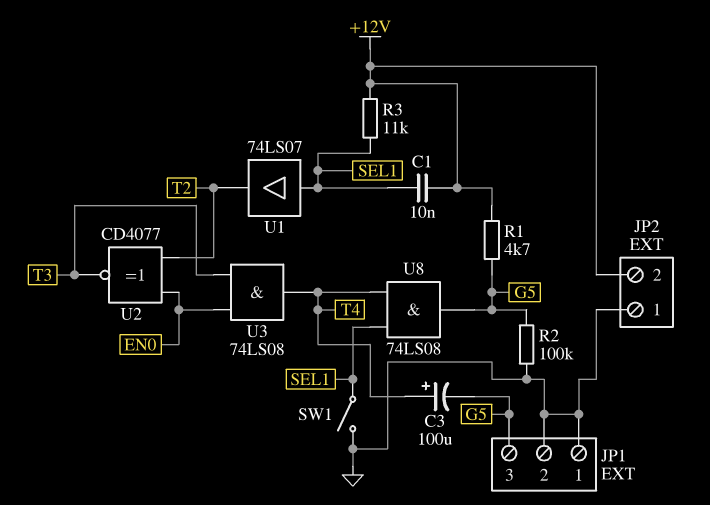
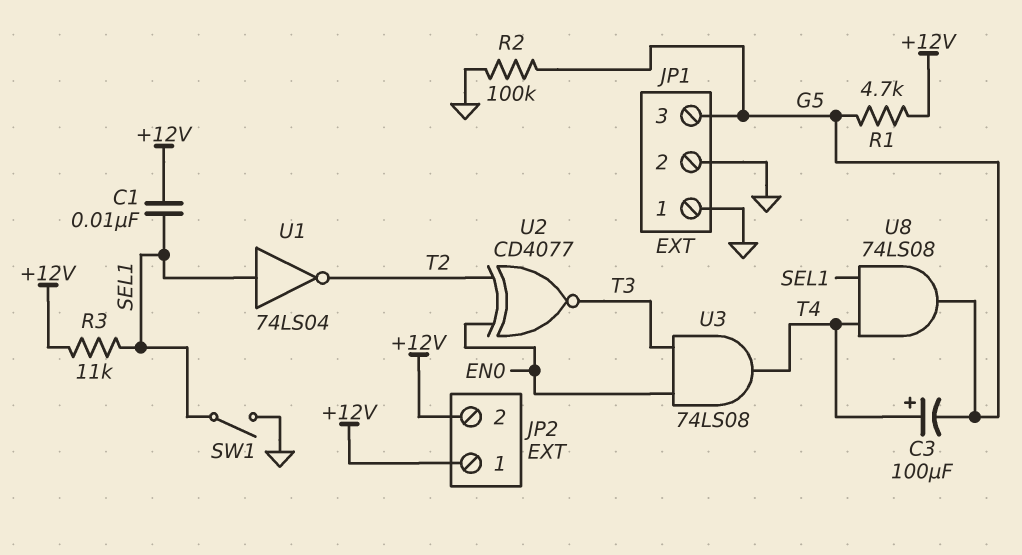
JP2 pin 1: GND -> +12V
U1: buffer 74LS07 (in SEL1, out T2) -> NOT 74LS04 (in SEL1, out T2)

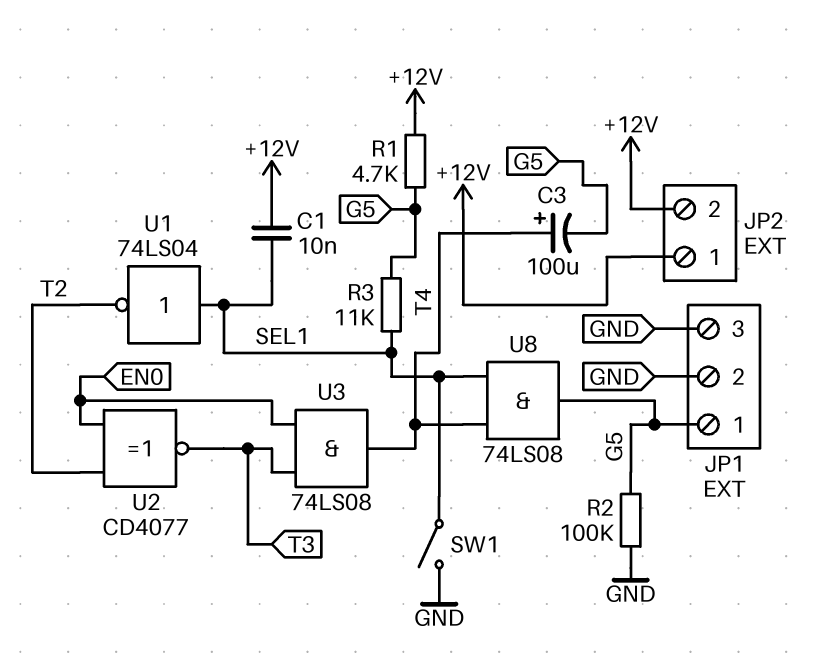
JP1 pin 1: GND -> G5
JP1 pin 3: G5 -> GND
R3: 11k (+12V, SEL1) -> 11k (G5, SEL1)

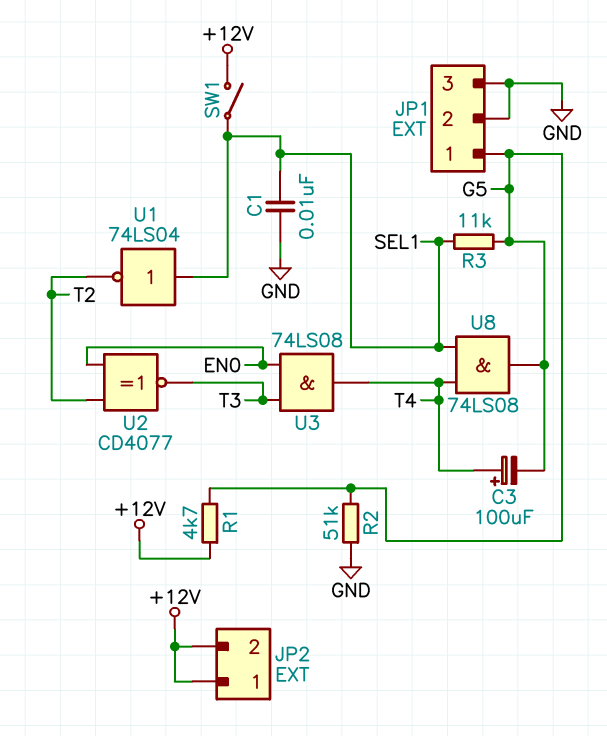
C1: 10nF (+12V, SEL1) -> 10nF (GND, SEL1)
R2: 100k (G5, GND) -> 51k (G5, GND)
SW1: switch (GND, SEL1) -> switch (+12V, SEL1)

